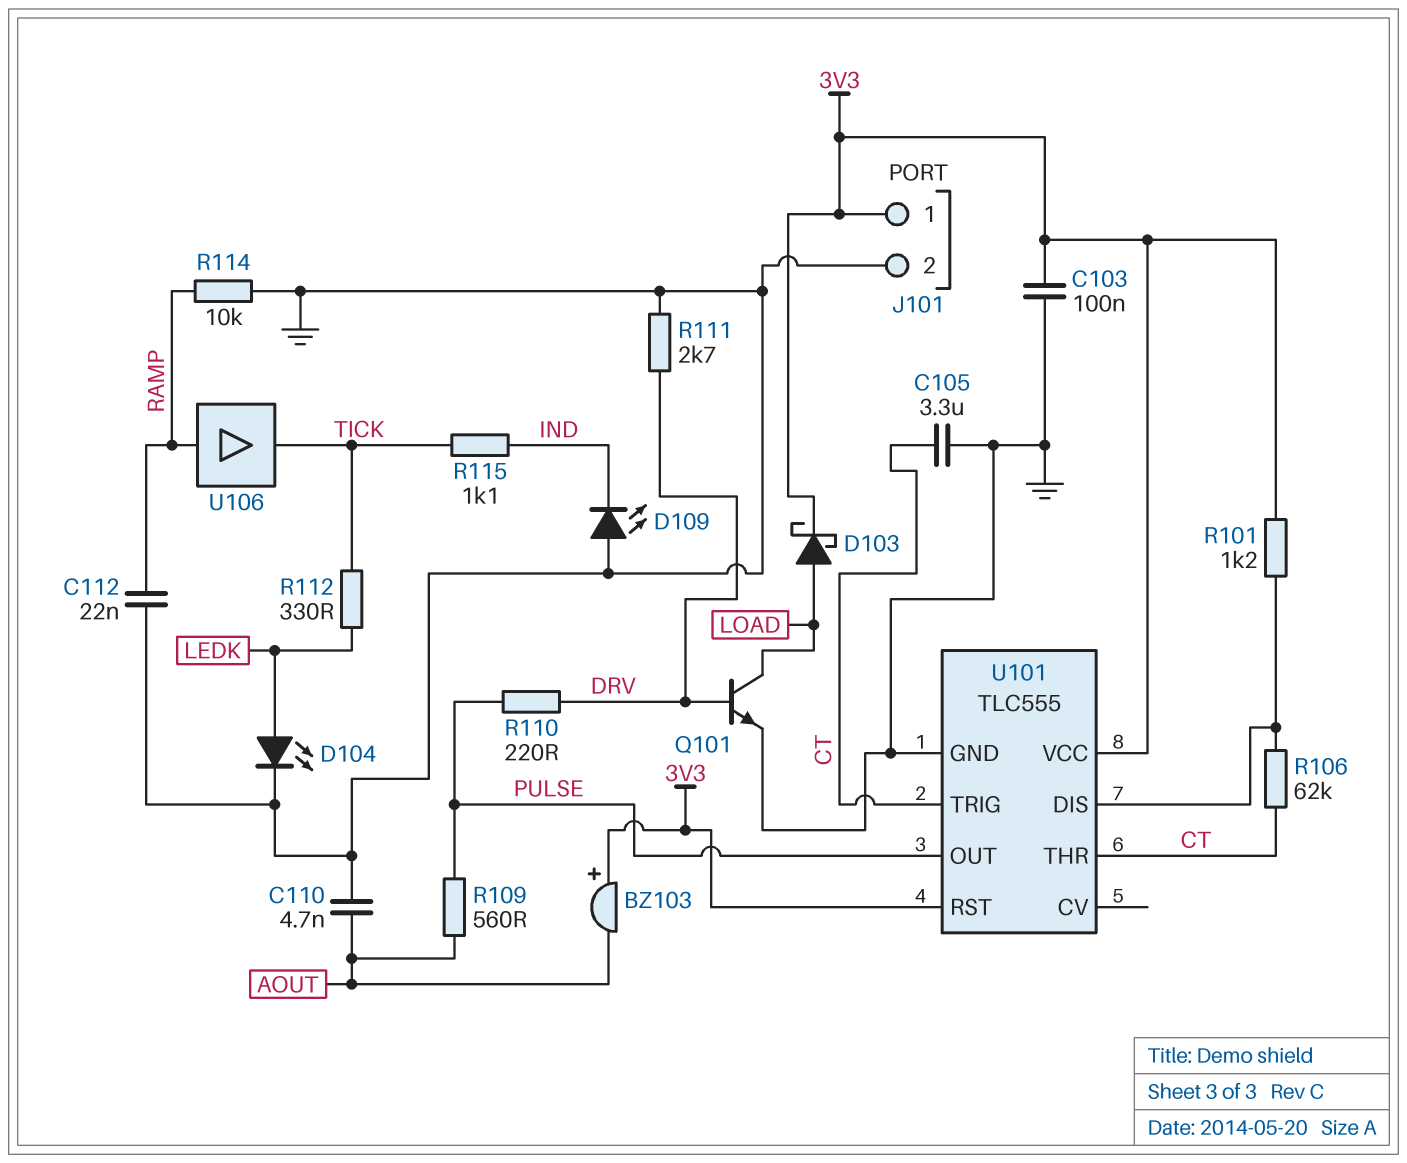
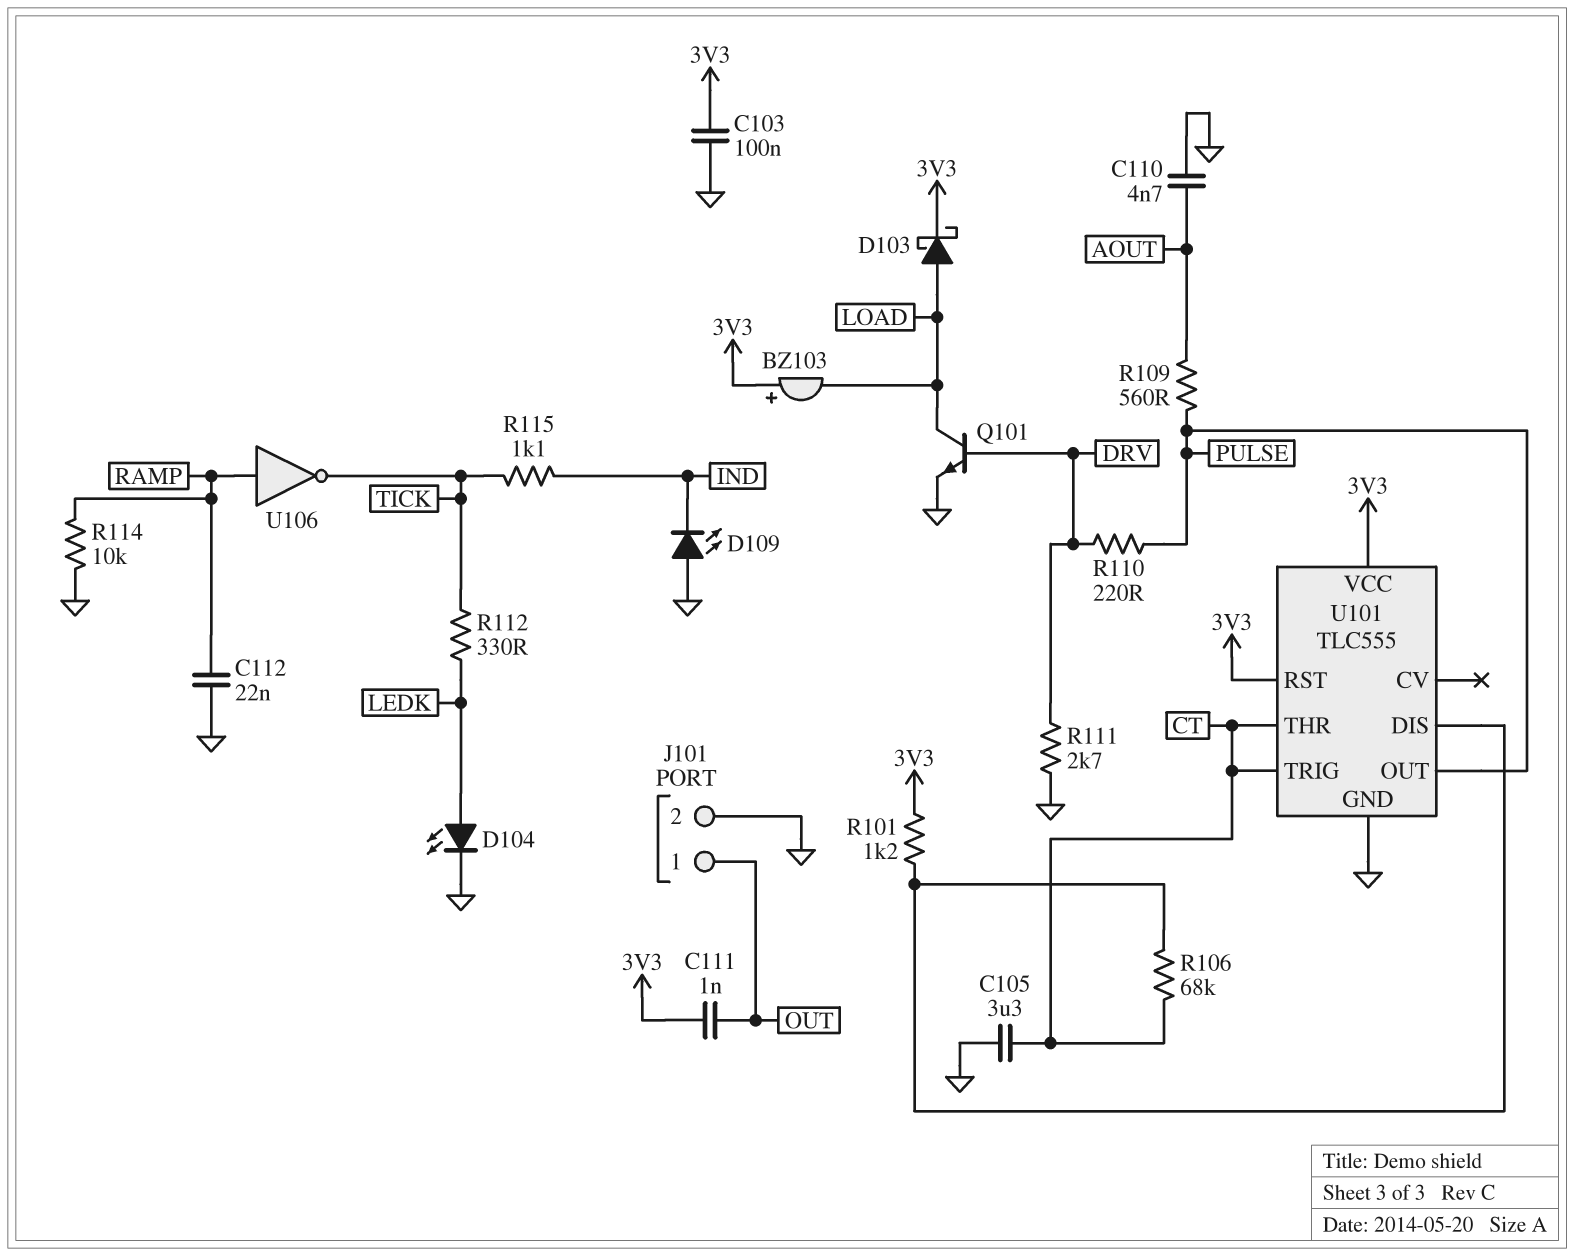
BZ103: buzzer (plus 3V3, minus AOUT) -> buzzer (plus 3V3, minus LOAD)
C111: none -> 1nF (3V3, OUT)
J101 pin 1: 3V3 -> OUT
R106: 62k (CT, U101/DIS) -> 68k (CT, U101/DIS)
U106: buffer (in RAMP, out TICK) -> NOT (in RAMP, out TICK)

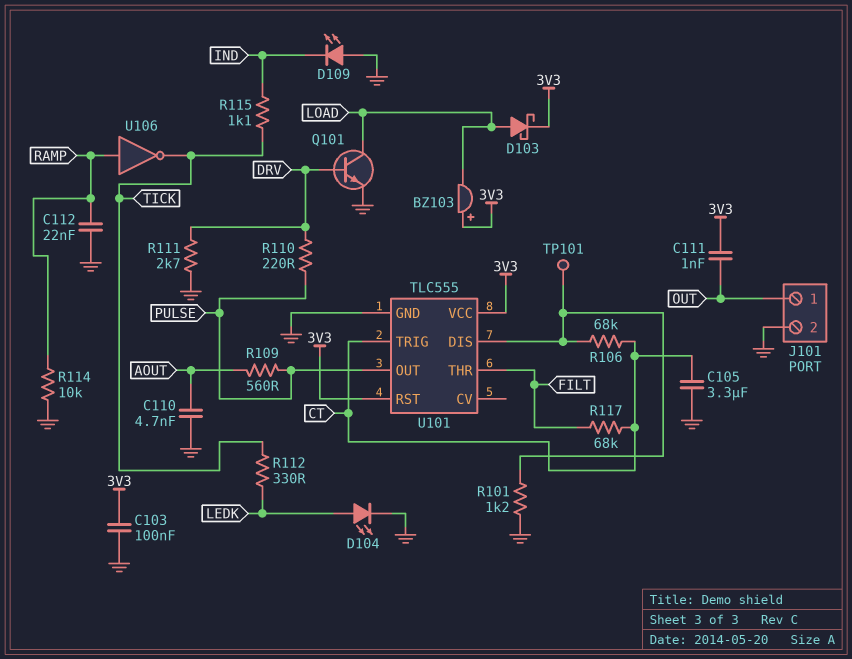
R101: 1.2k (3V3, U101/DIS) -> 1.2k (GND, U101/DIS)
R117: none -> 68k (CT, FILT)
TP101: none -> test point (U101/DIS)
U101 pin THR: CT -> FILT

